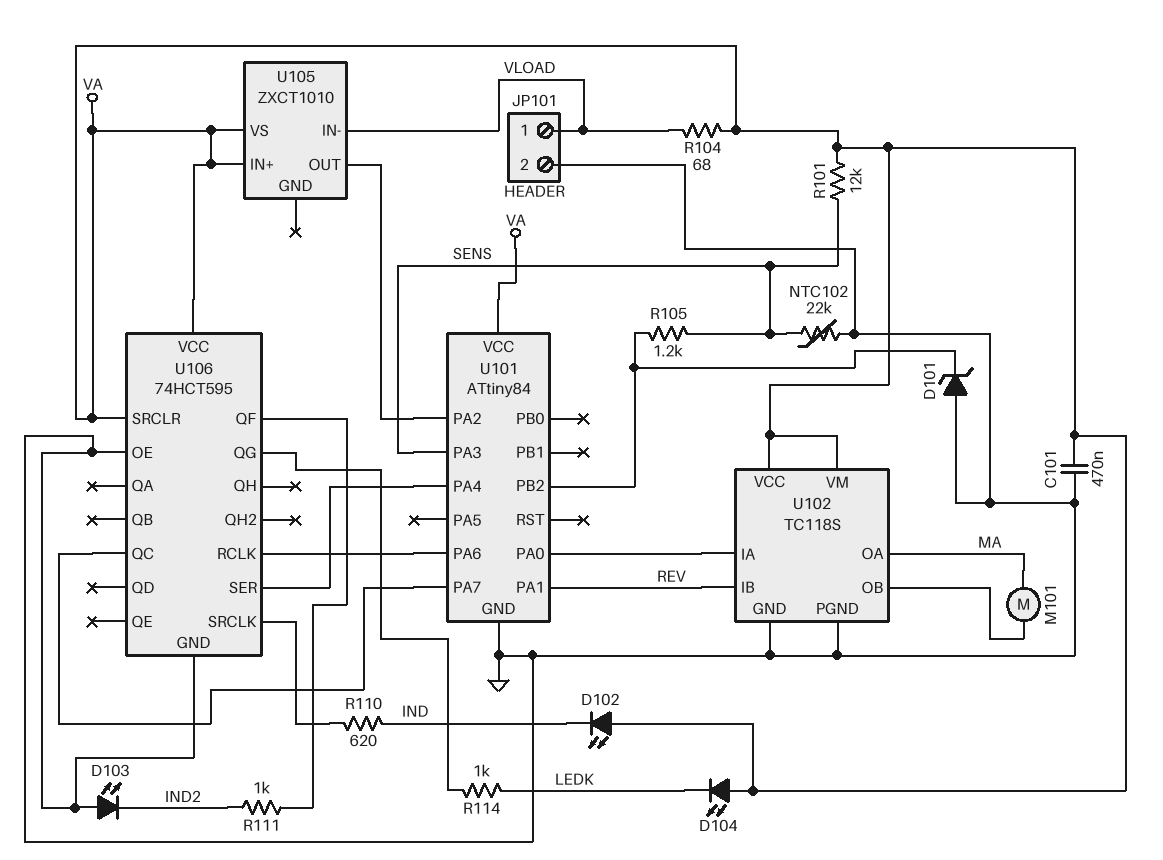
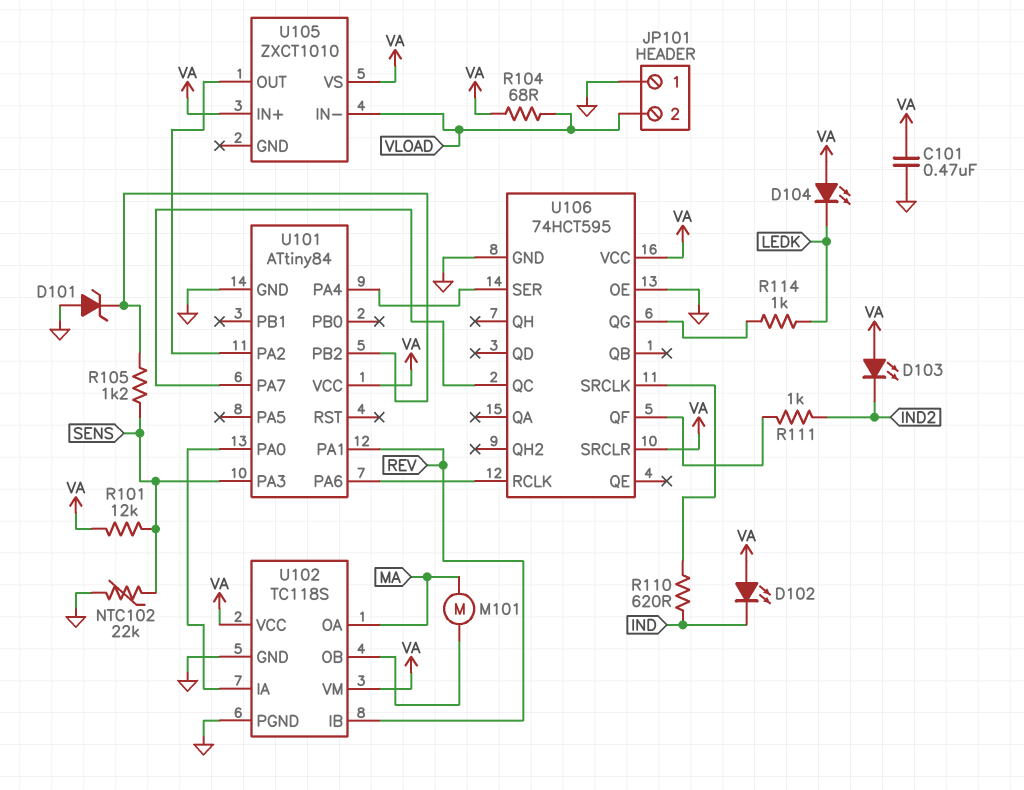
D103: LED (A GND, K IND2) -> LED (A VA, K IND2)
JP101 pin 1: VLOAD -> GND
JP101 pin 2: GND -> VLOAD

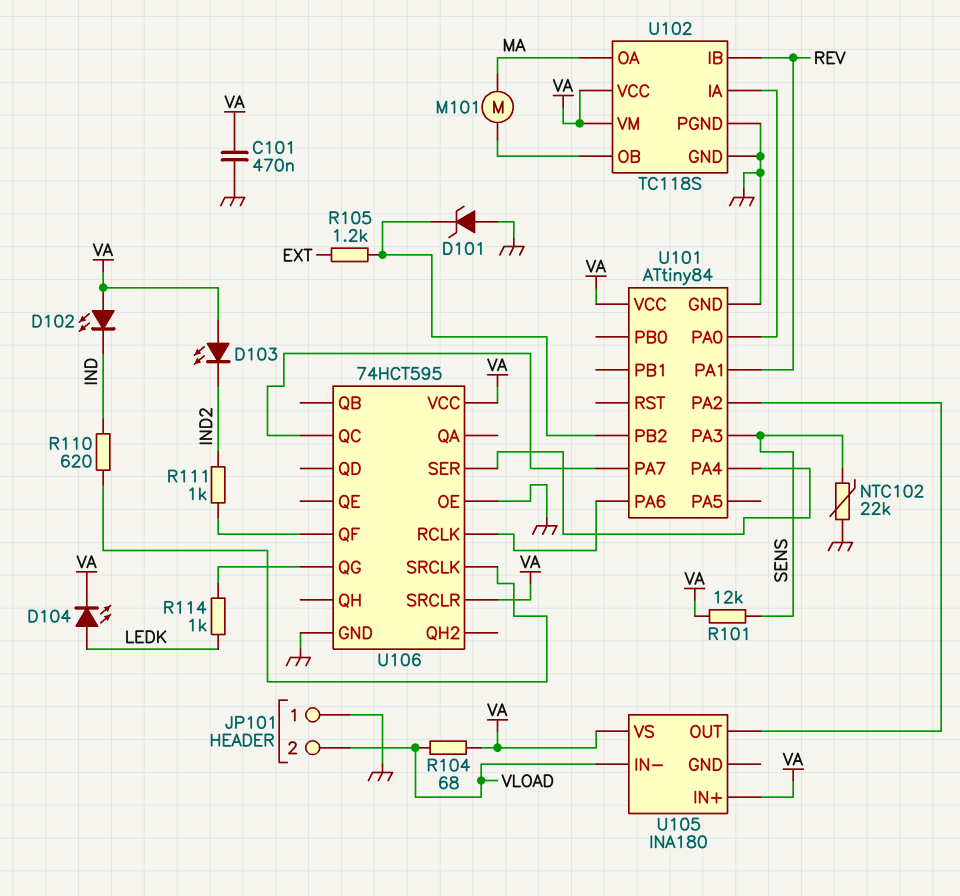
D104: LED (A VA, K LEDK) -> LED (A LEDK, K VA)
R105: 1.2k (SENS, U101/PB2) -> 1.2k (EXT, U101/PB2)
U105: ZXCT1010 -> INA180

